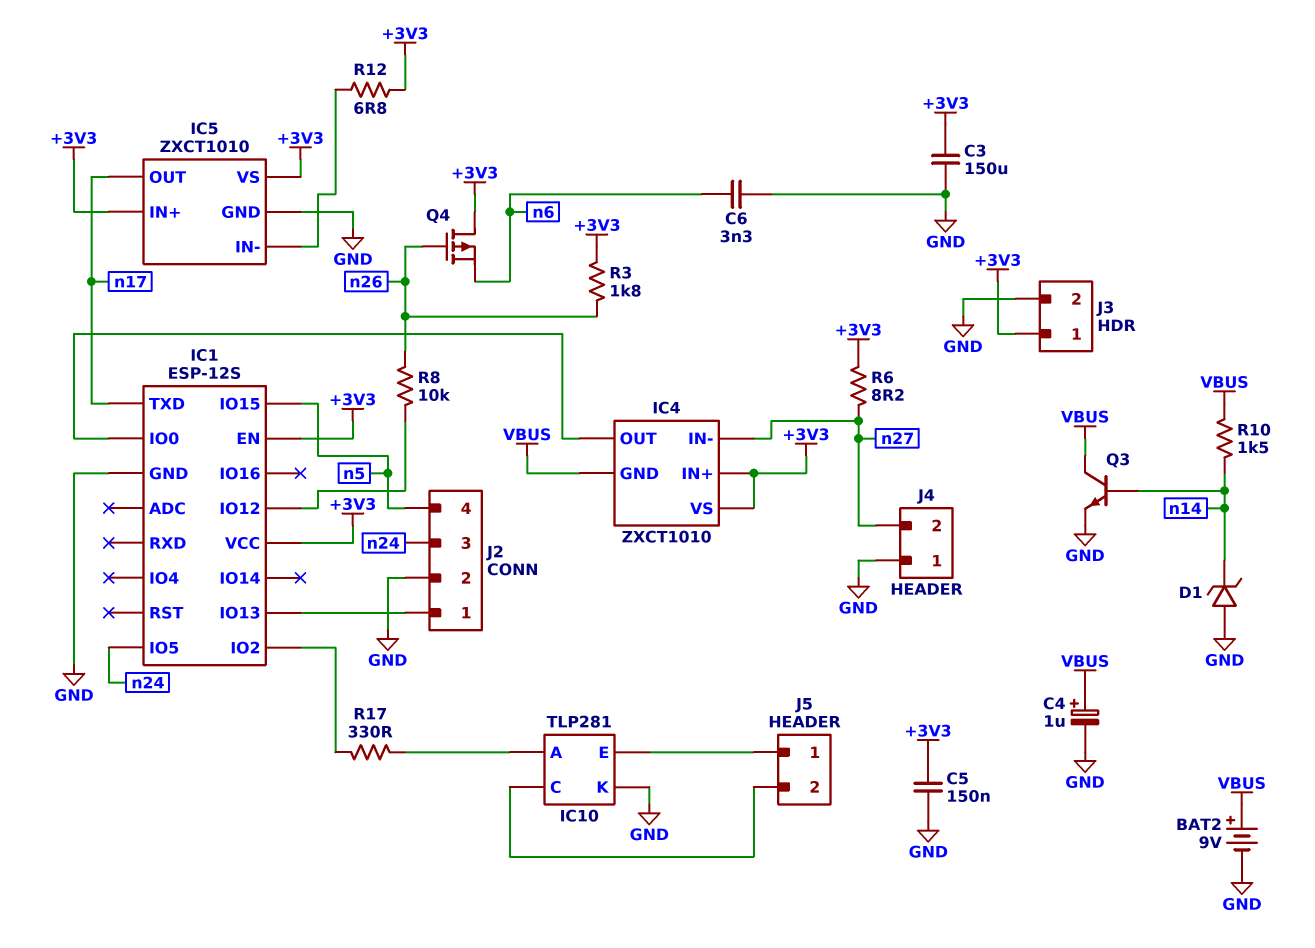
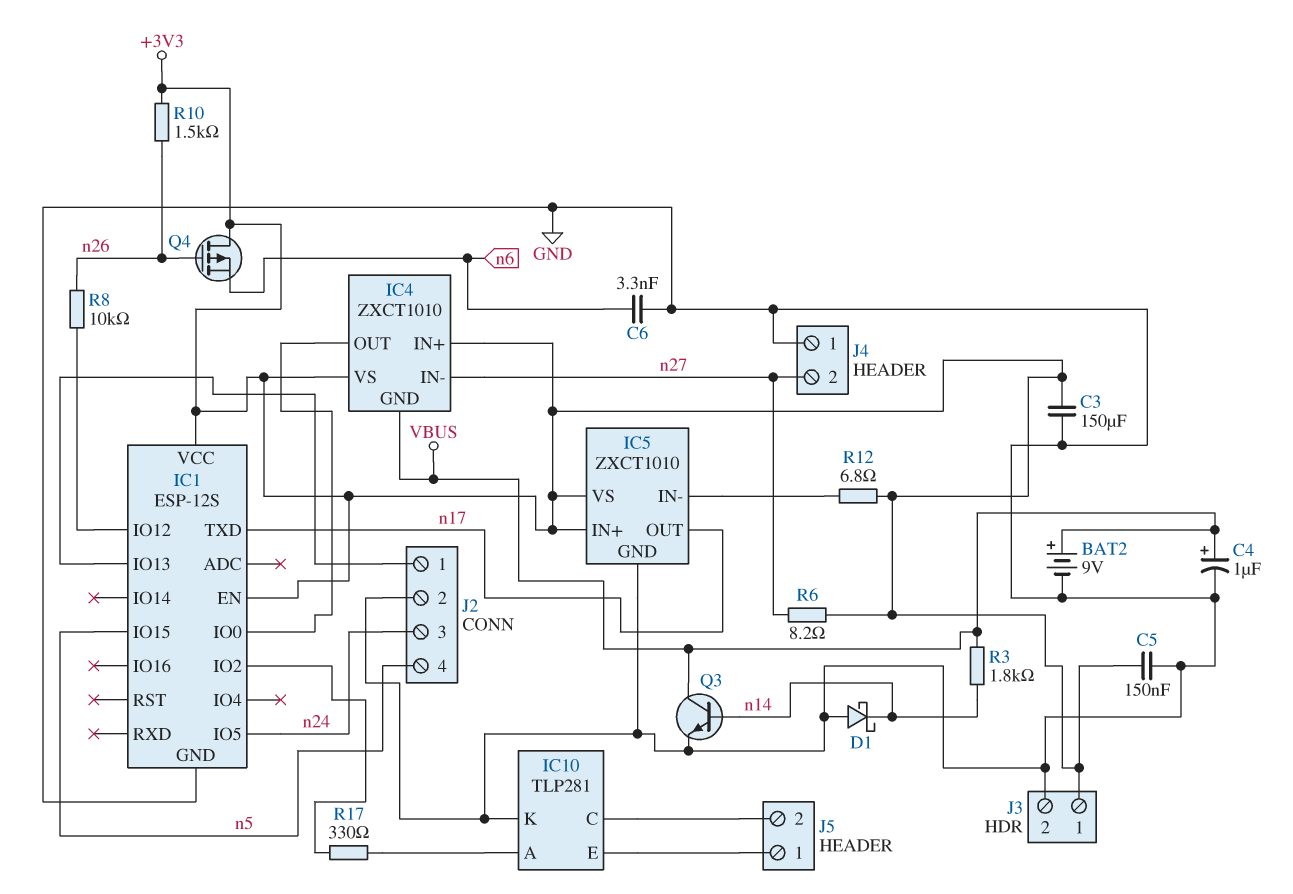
D1: zener (A GND, K n14) -> schottky (A GND, K n14)
R3: 1.8k (+3V3, n26) -> 1.8k (VBUS, n14)
R10: 1.5k (VBUS, n14) -> 1.5k (+3V3, n26)

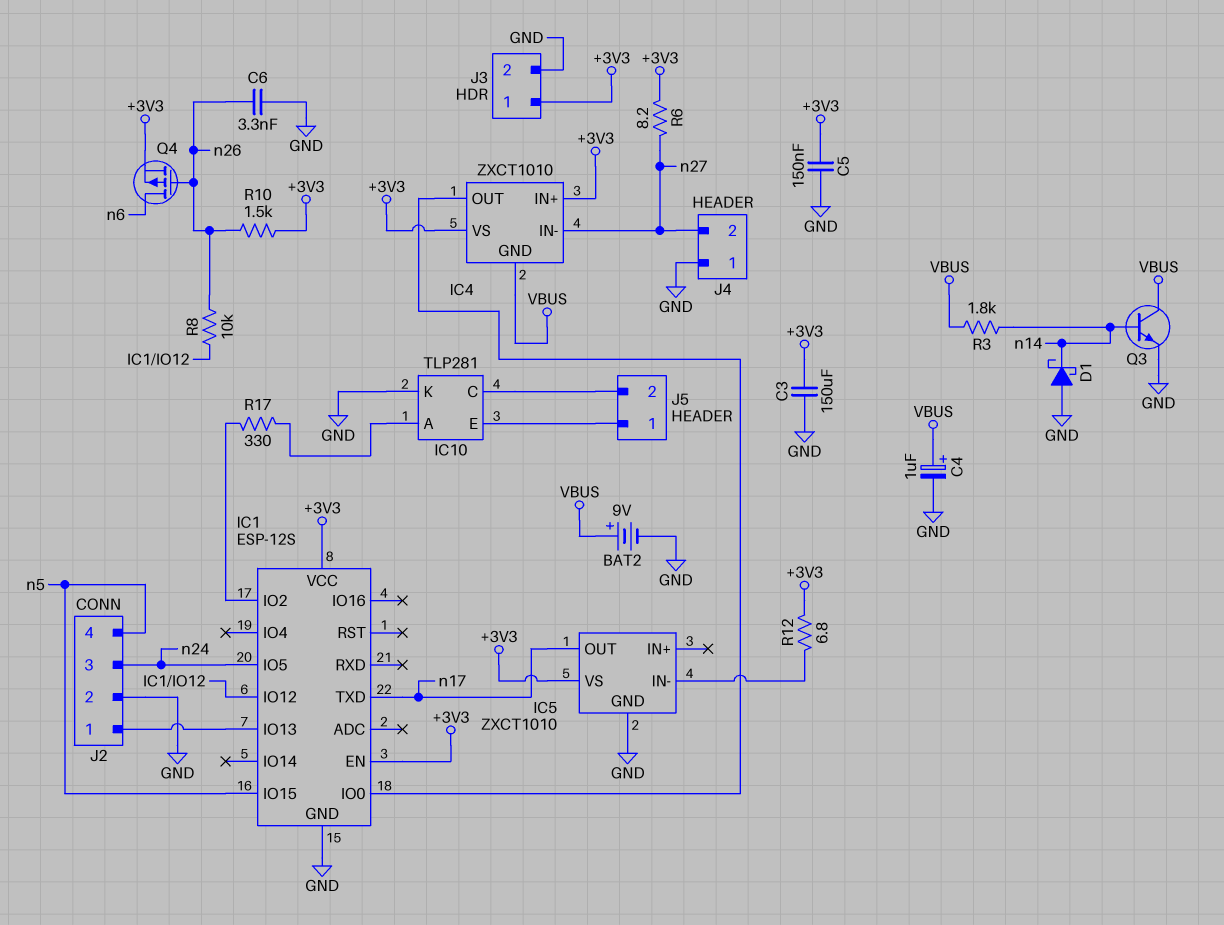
C6: 3.3nF (GND, n6) -> 3.3nF (GND, n26)
IC5 pin IN+: +3V3 -> none
Q4: PMOS (G n26, D +3V3, S n6) -> PMOS (G n26, D n6, S +3V3)

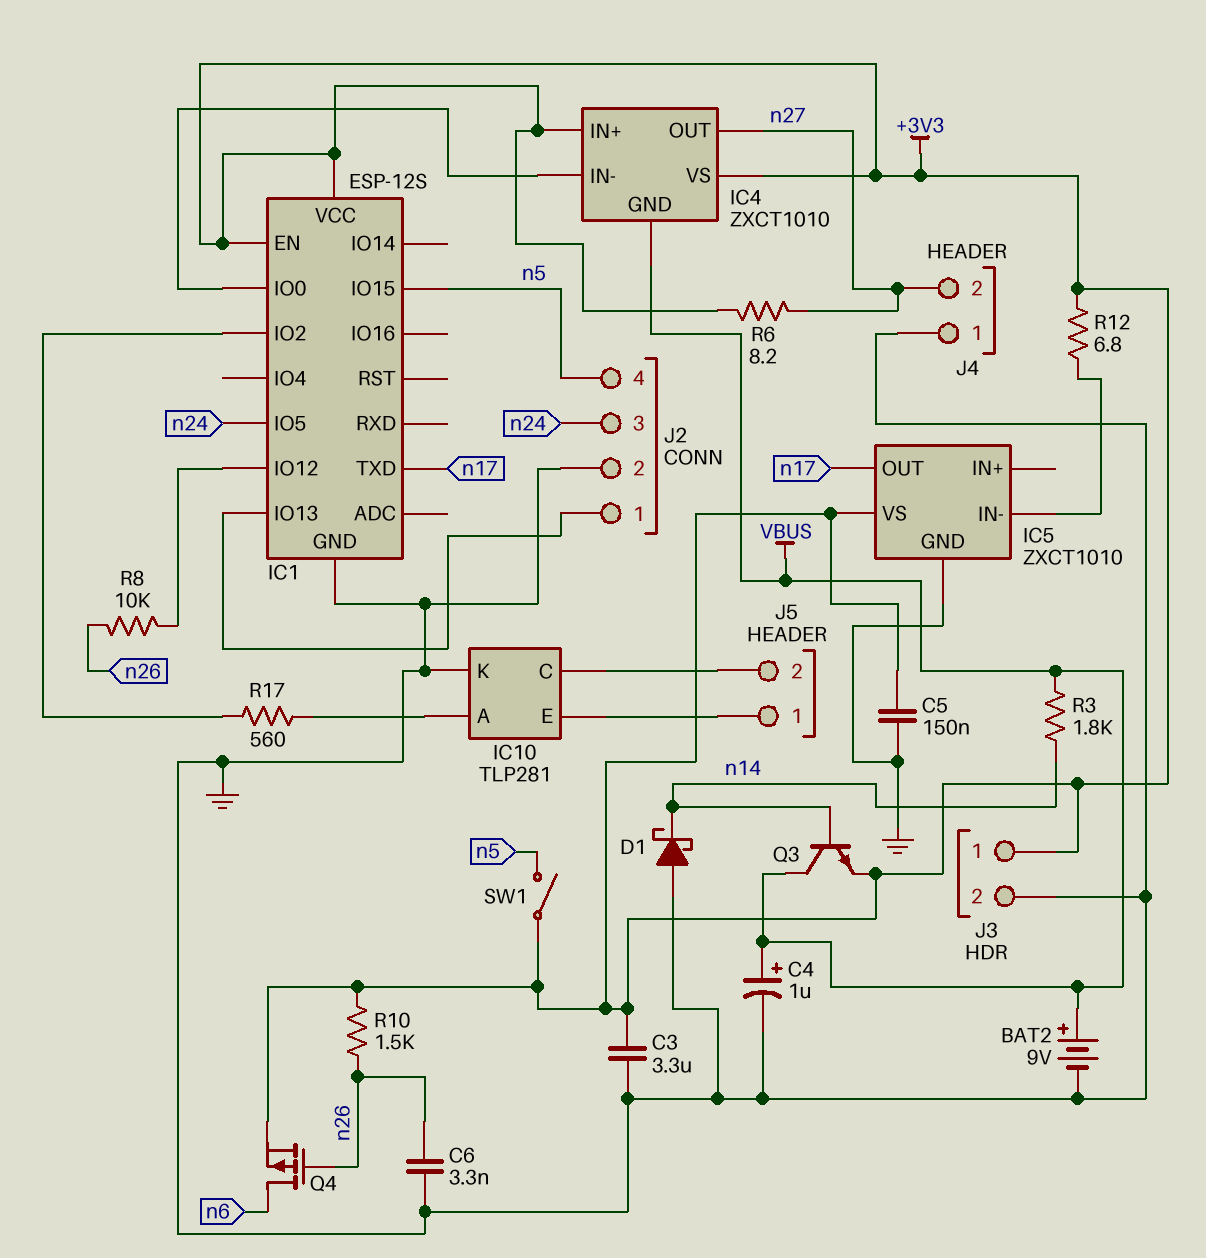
C3: 150uF (+3V3, GND) -> 3.3uF (+3V3, GND)
IC4 pin IN-: n27 -> IC1/IO0
IC4 pin OUT: IC1/IO0 -> n27
Q3: NPN (B n14, C VBUS, E GND) -> NPN (B n14, C VBUS, E +3V3)
R17: 330 (IC1/IO2, IC10/A) -> 560 (IC1/IO2, IC10/A)
SW1: none -> switch (+3V3, n5)

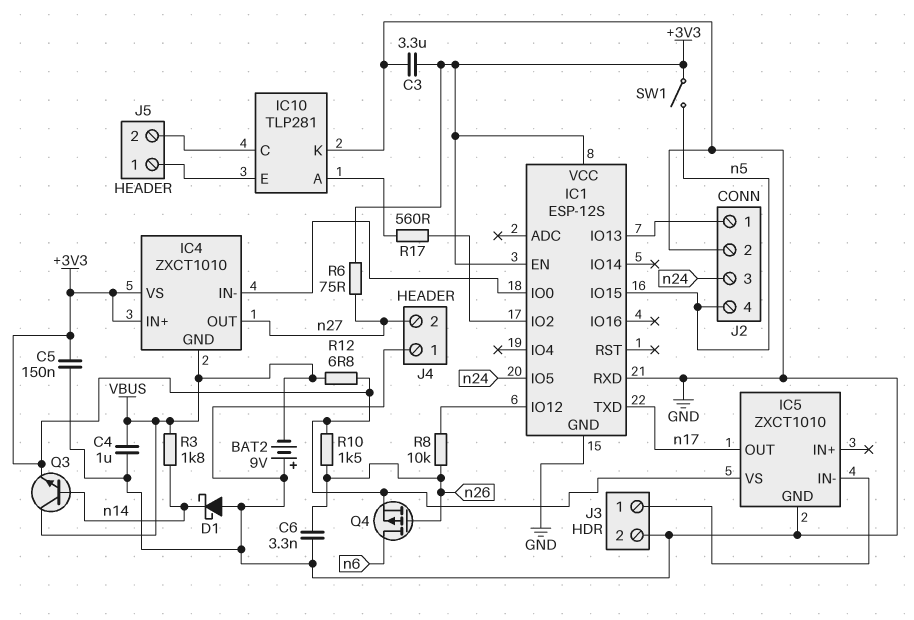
BAT2: 9V (plus VBUS, minus GND) -> 9V (plus GND, minus VBUS)
C4: 1uF (plus VBUS, minus GND) -> 1uF (GND, VBUS)
IC1 pin RXD: none -> GND
J3 pin 1: +3V3 -> IC5/IN-
R6: 8.2 (+3V3, n27) -> 75 (+3V3, n27)
R12: 6.8 (+3V3, IC5/IN-) -> 6.8 (+3V3, VBUS)

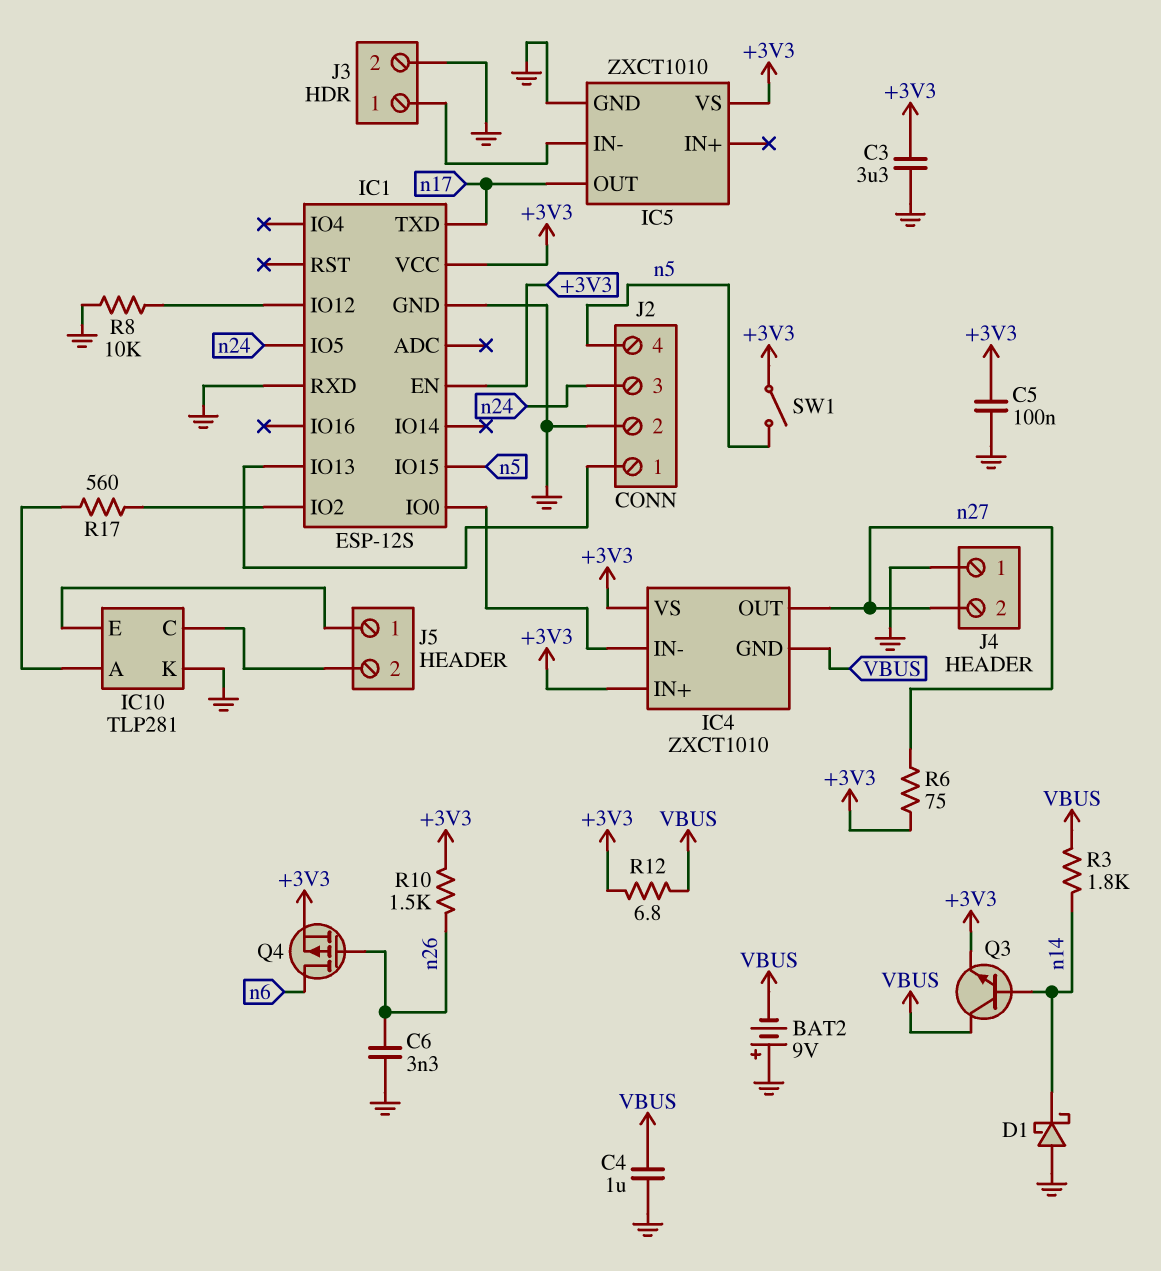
C5: 150nF (+3V3, GND) -> 100nF (+3V3, GND)
R8: 10k (IC1/IO12, n26) -> 10k (GND, IC1/IO12)

